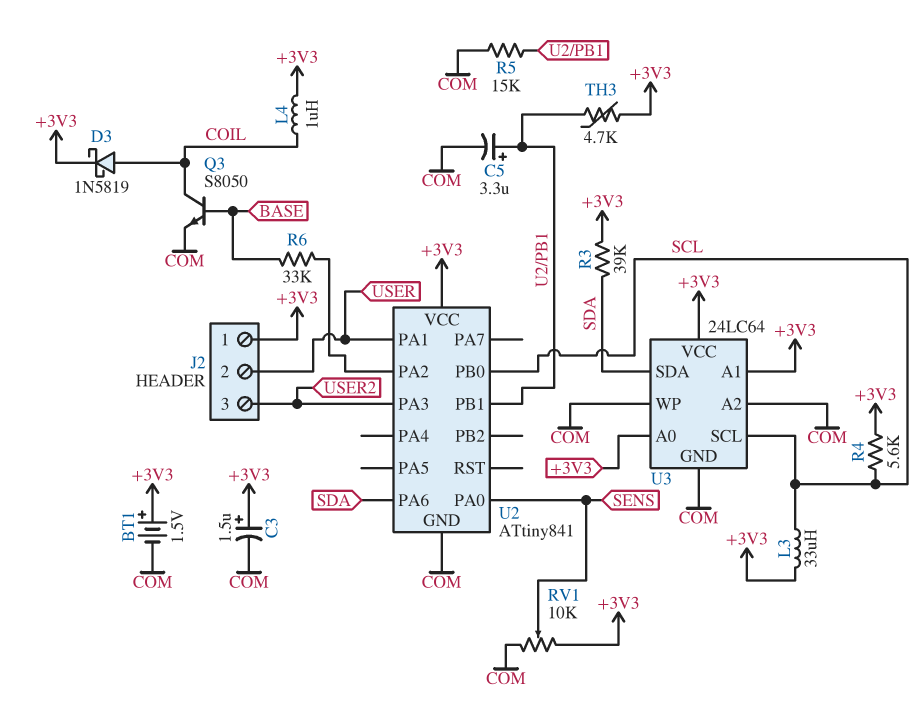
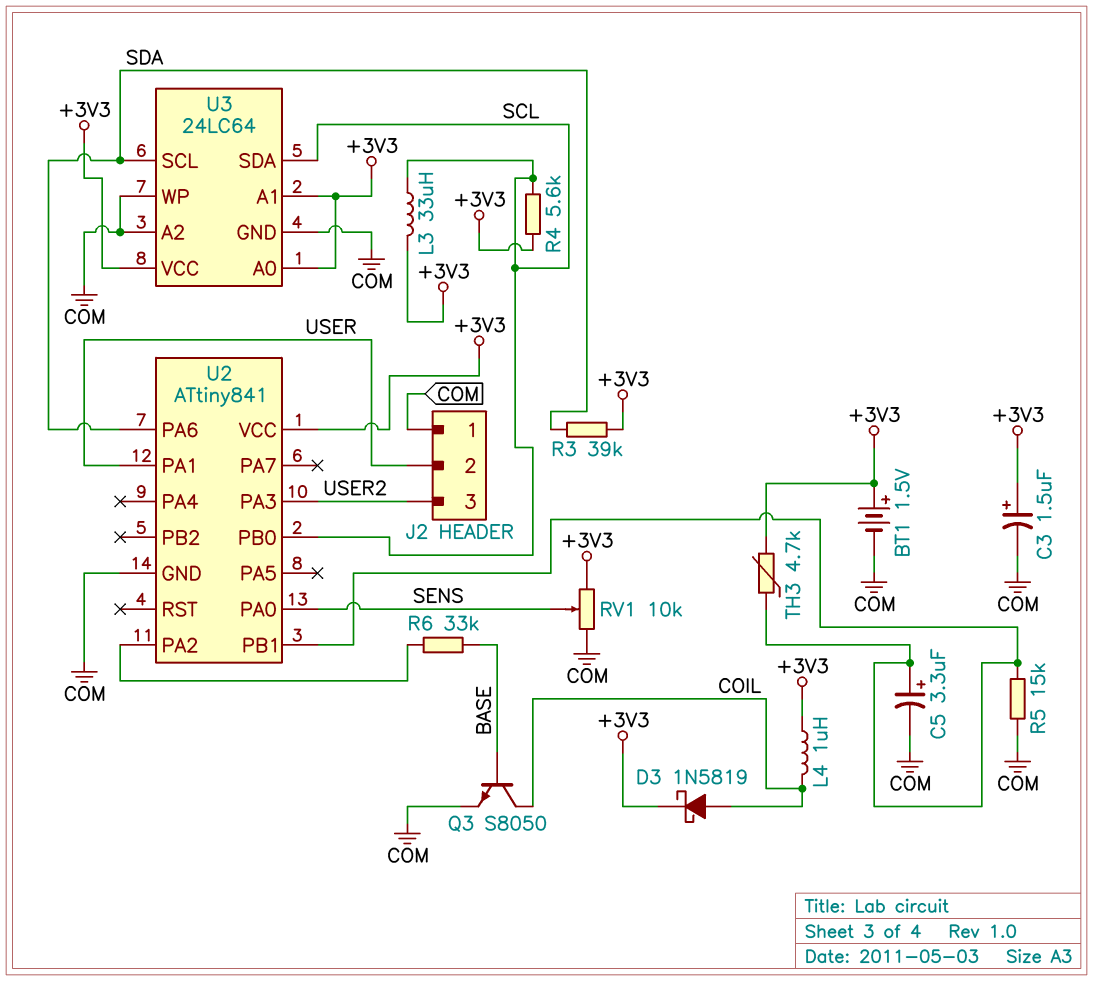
J2 pin 1: +3V3 -> COM
U3 pin SCL: SCL -> SDA
U3 pin SDA: SDA -> SCL

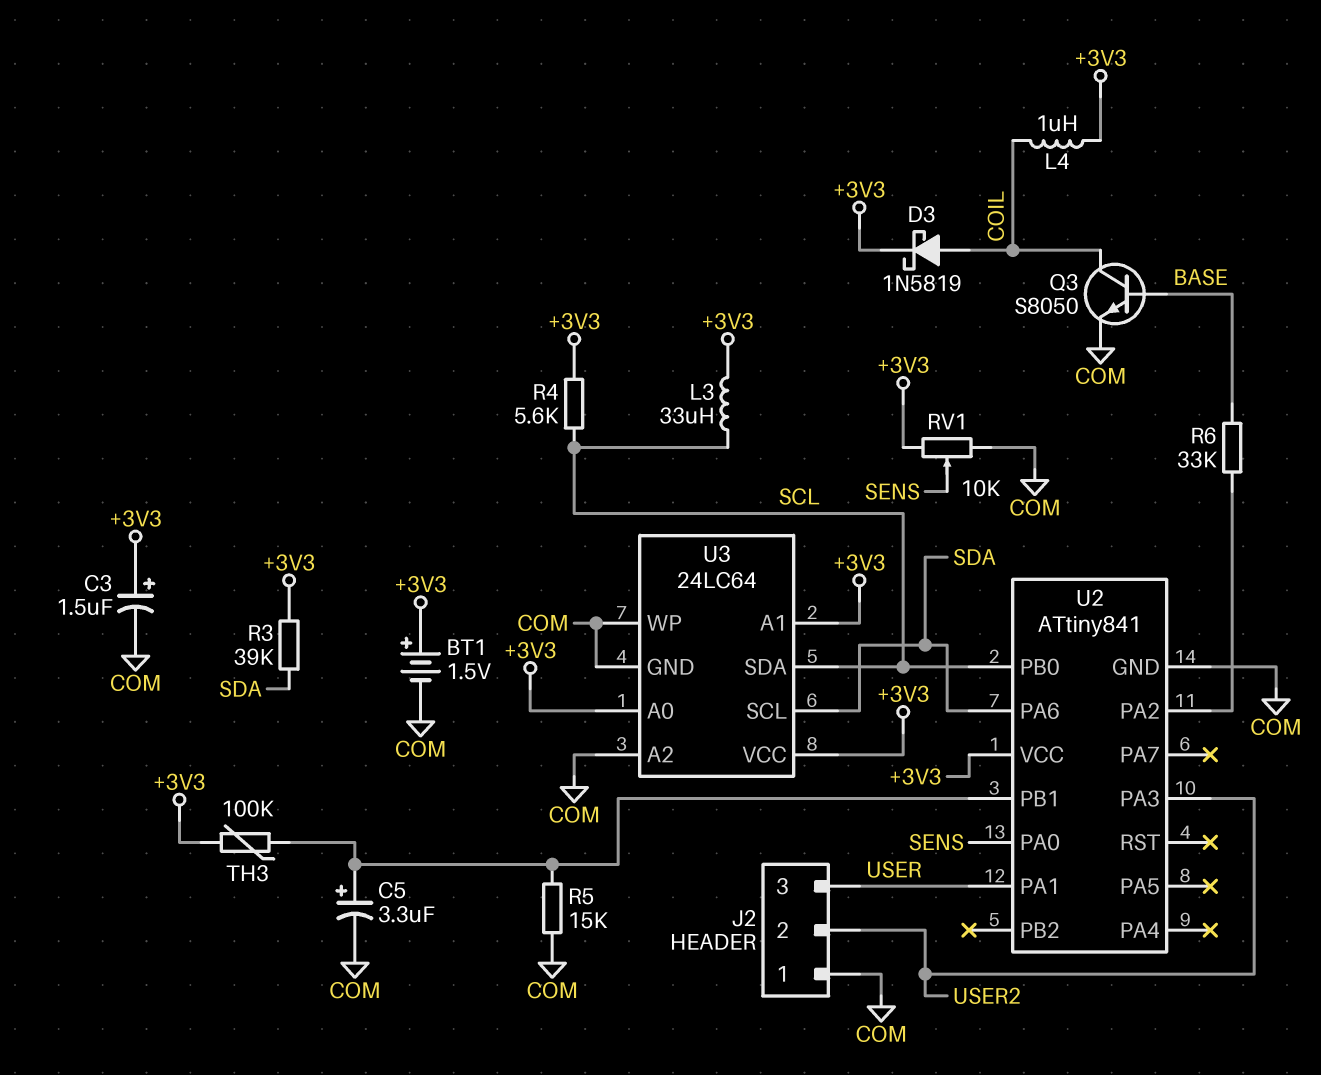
J2 pin 2: USER -> USER2
J2 pin 3: USER2 -> USER
TH3: 4.7k (+3V3, U2/PB1) -> 100k (+3V3, U2/PB1)

